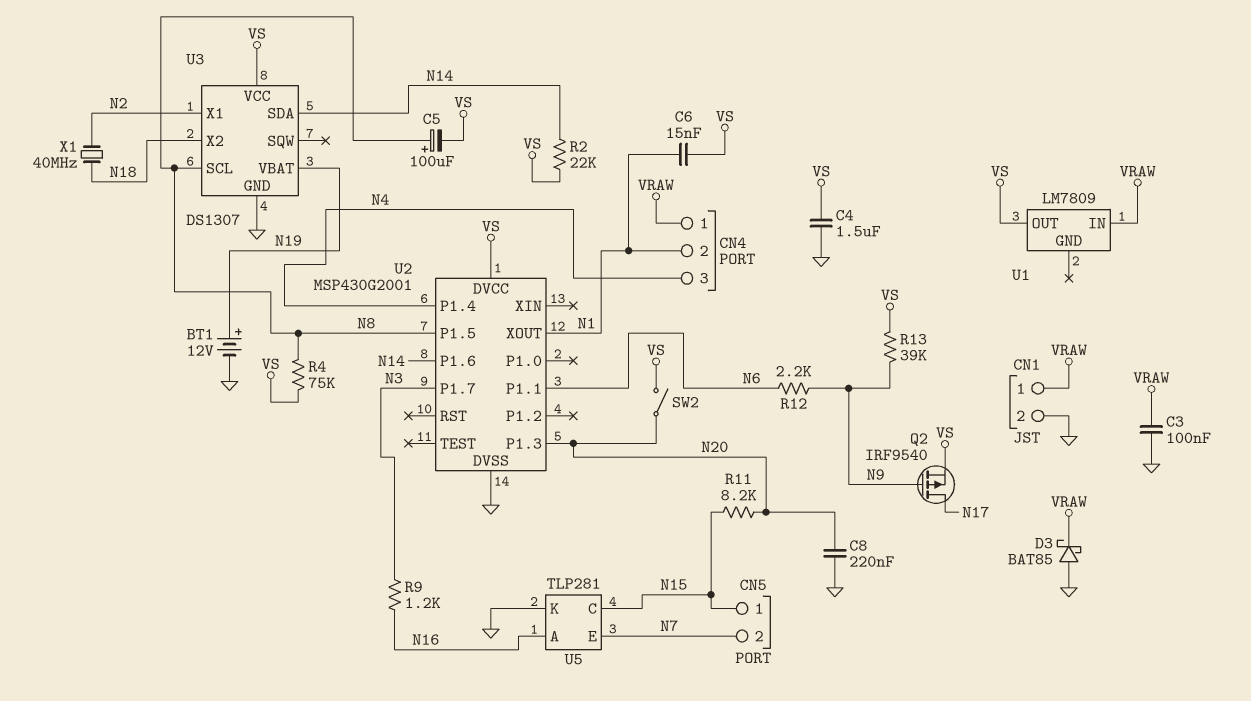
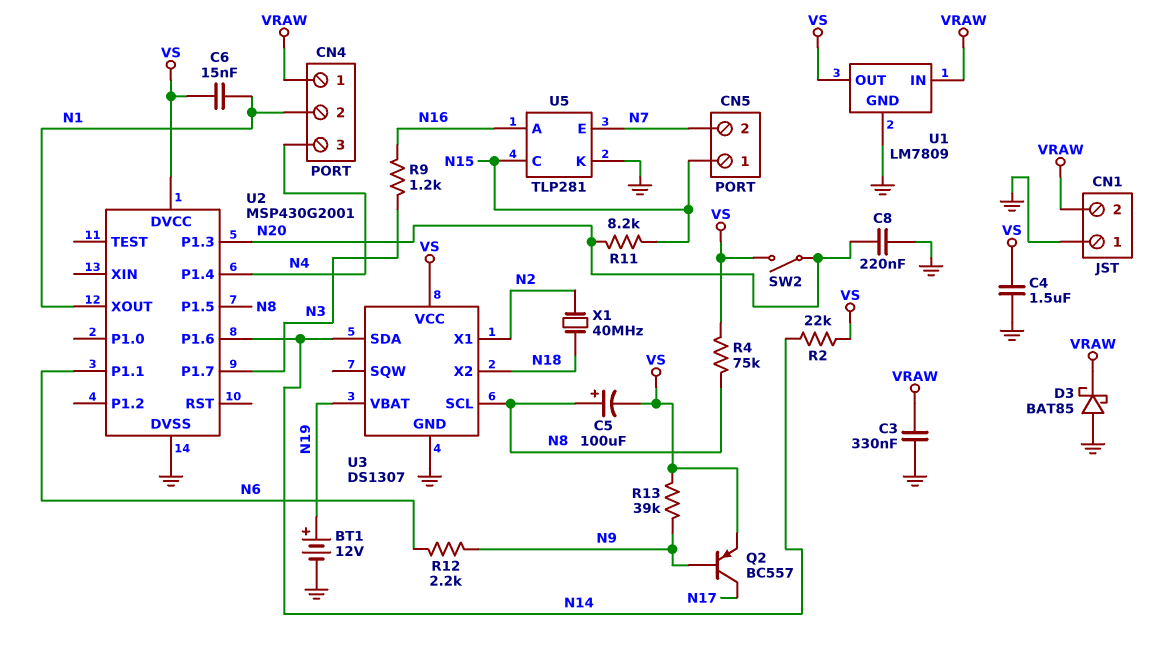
C3: 100nF (GND, VRAW) -> 330nF (GND, VRAW)
CN1 pin 1: VRAW -> GND
CN1 pin 2: GND -> VRAW
Q2: PMOS IRF9540 (G N9, D N17, S VS) -> PNP BC557 (B N9, C N17, E VS)
U1 pin GND: none -> GND

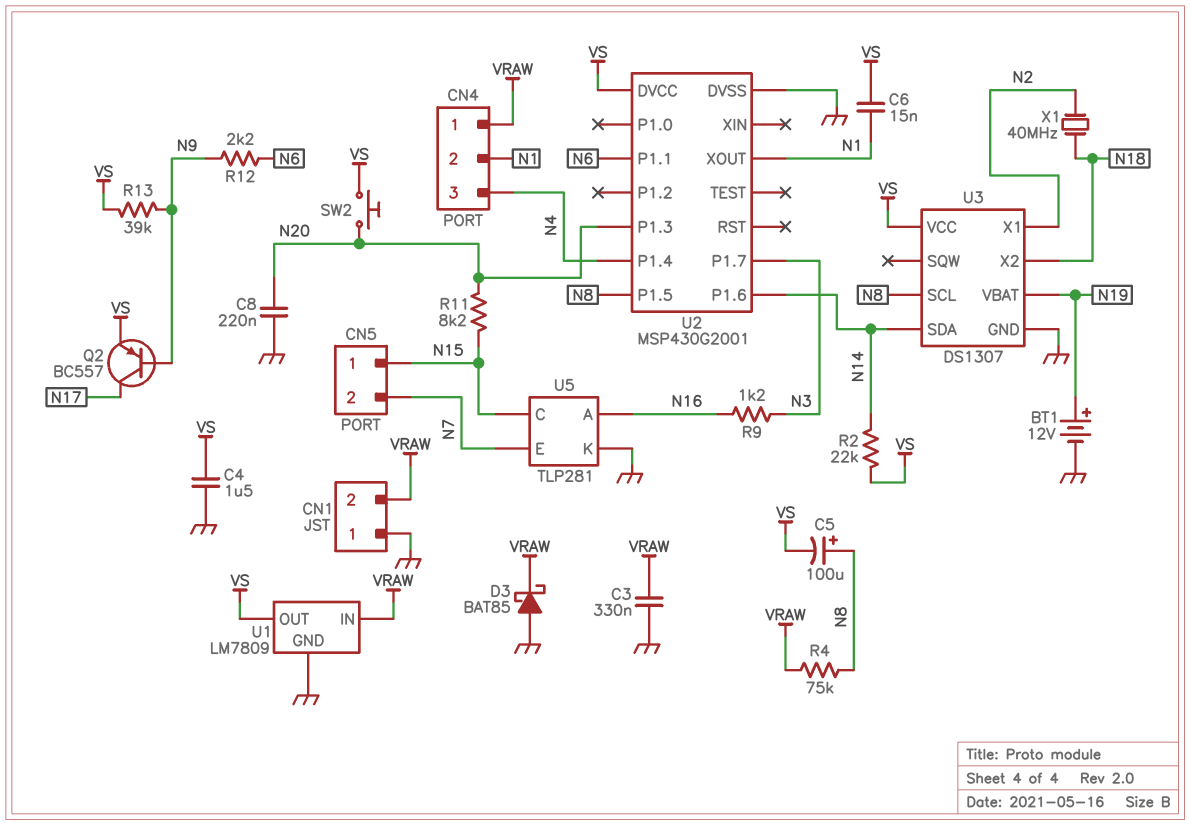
R4: 75k (N8, VS) -> 75k (N8, VRAW)
SW2: switch (N20, VS) -> button (N20, VS)

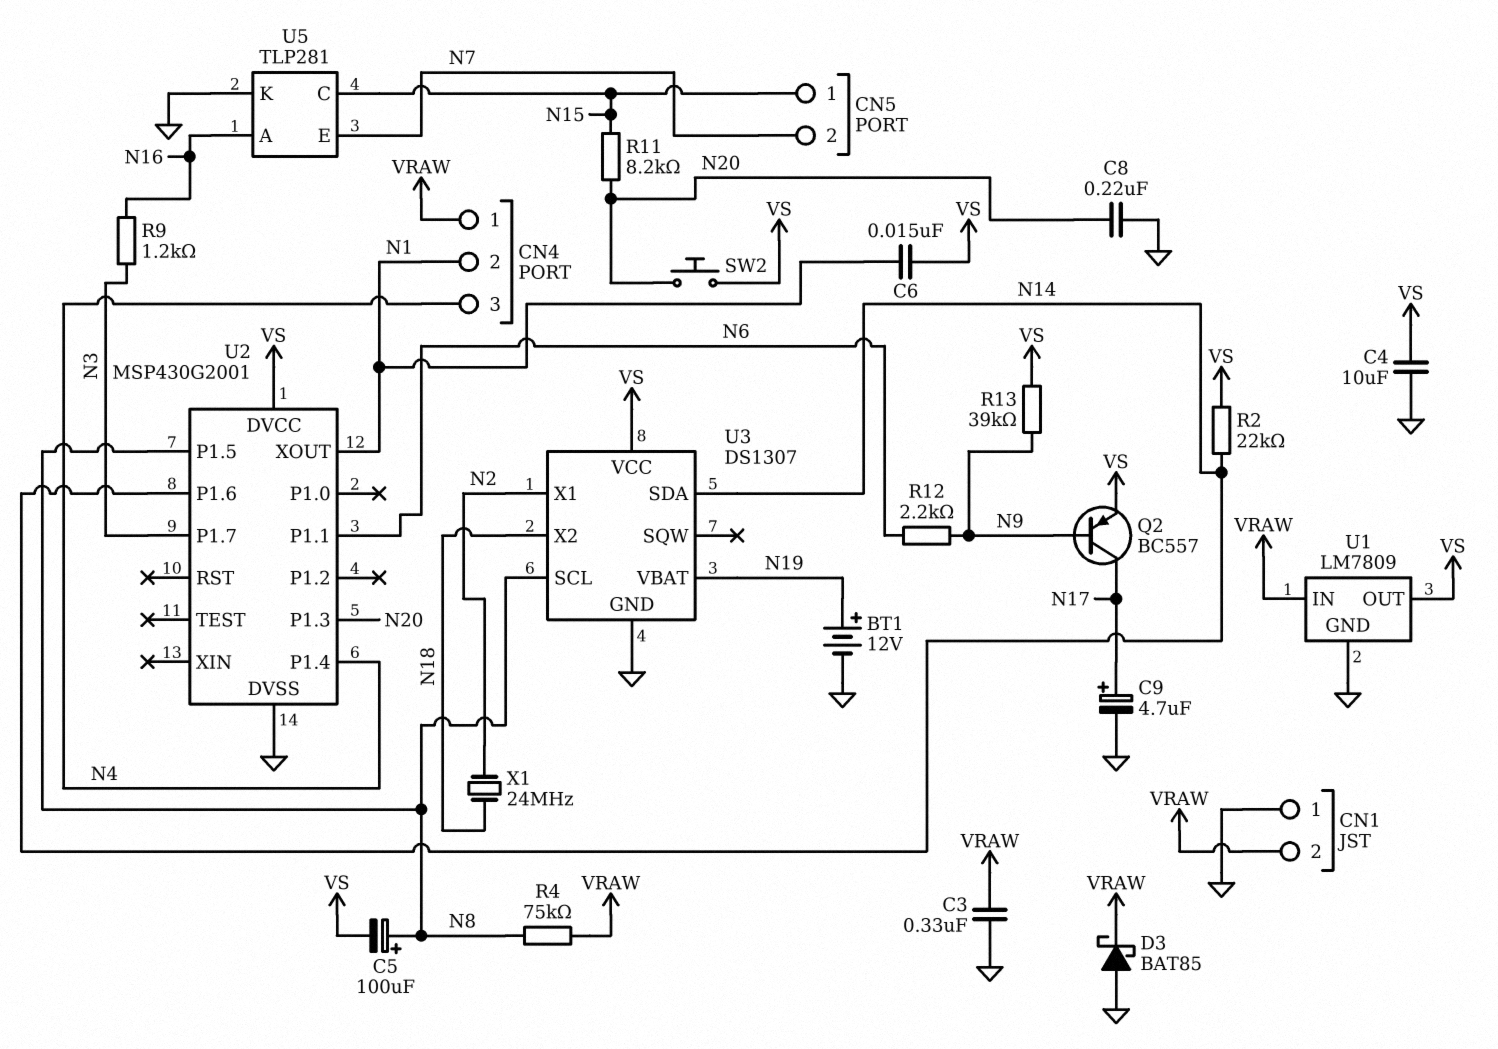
C4: 1.5uF (GND, VS) -> 10uF (GND, VS)
C9: none -> 4.7uF (plus N17, minus GND)
X1: 40MHz (N2, N18) -> 24MHz (N2, N18)

